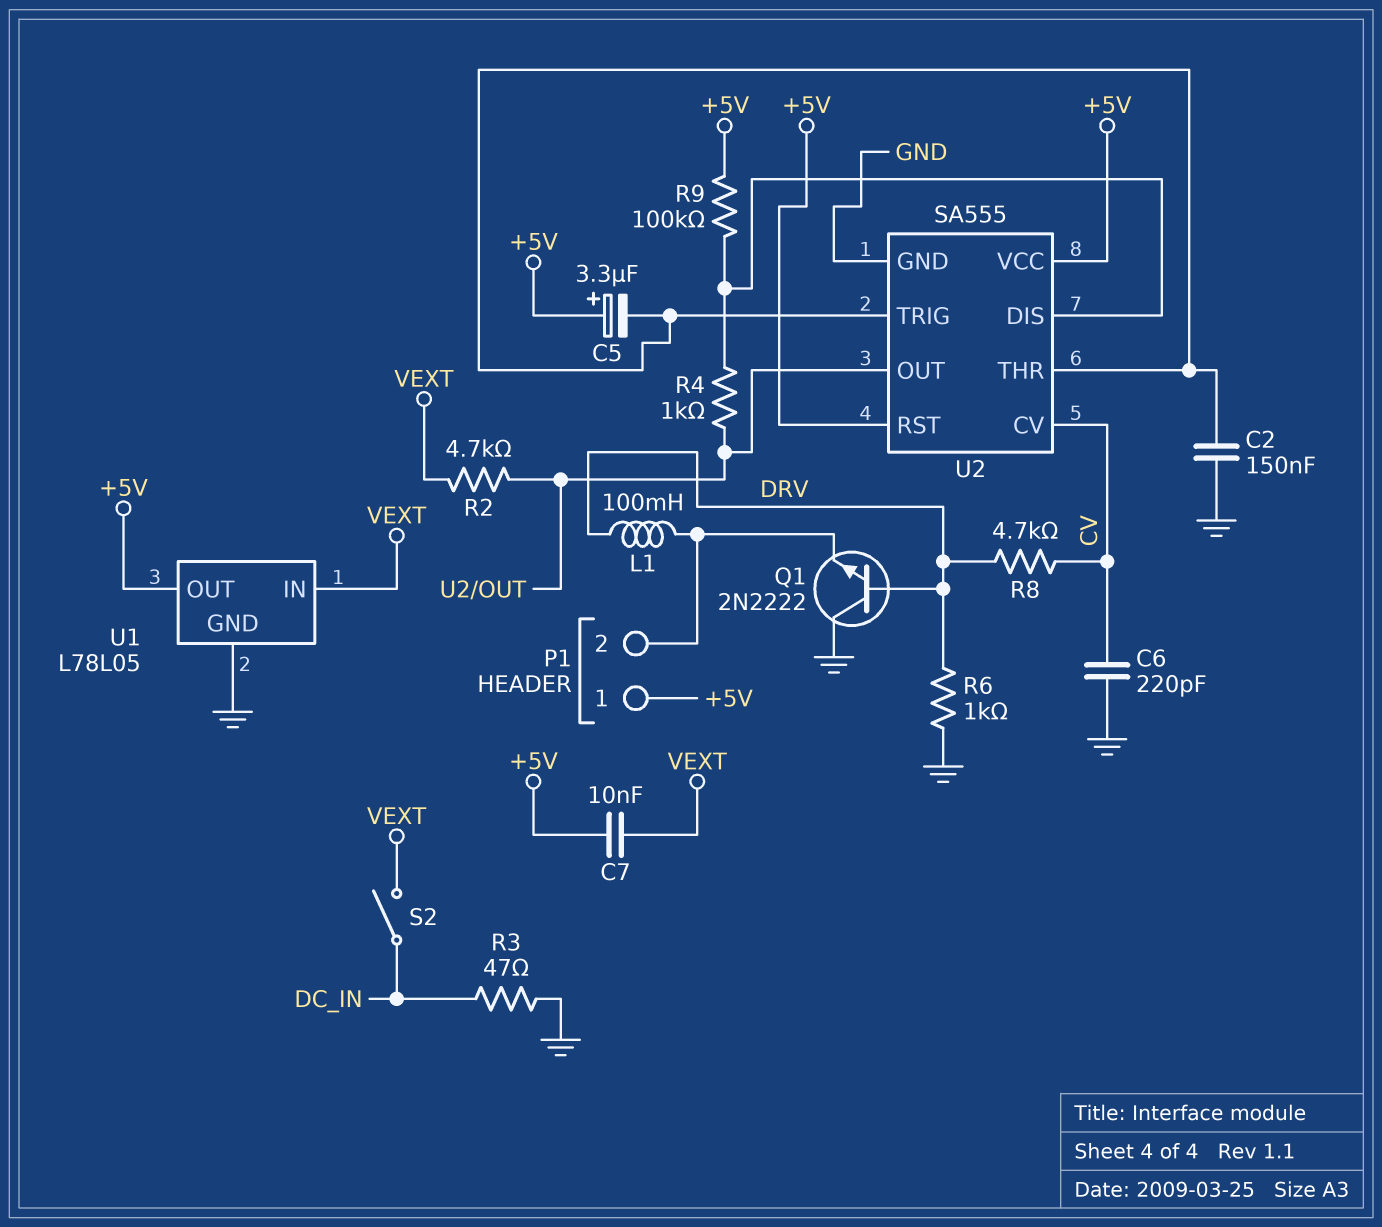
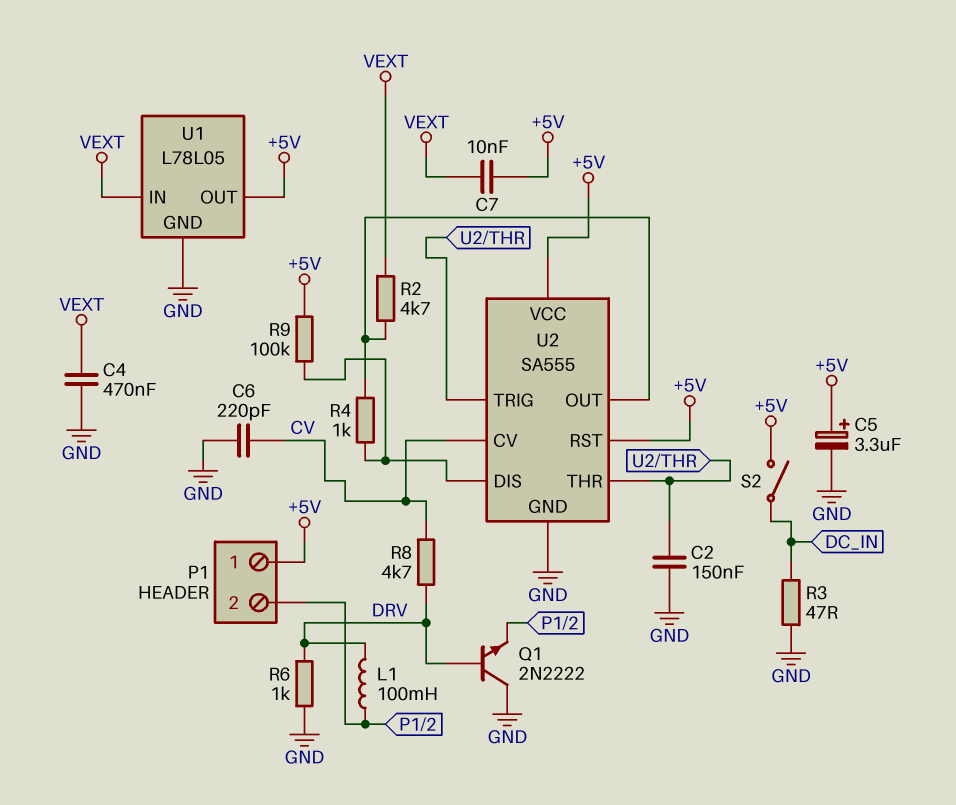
C4: none -> 470nF (GND, VEXT)
C5: 3.3uF (plus +5V, minus U2/THR) -> 3.3uF (plus +5V, minus GND)
S2: switch (DC_IN, VEXT) -> switch (+5V, DC_IN)

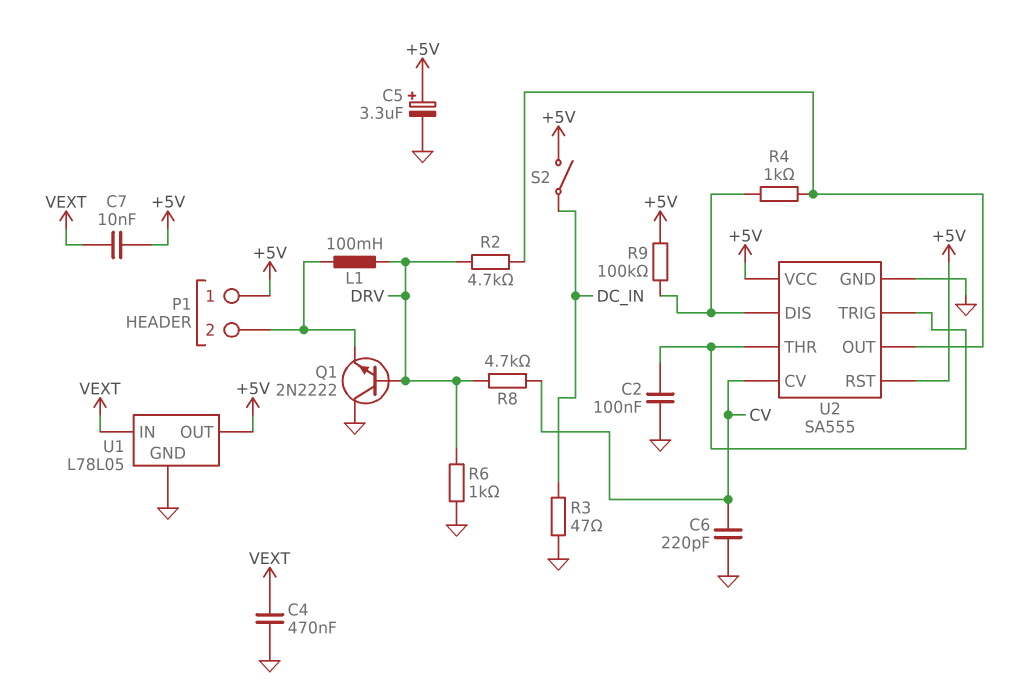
C2: 150nF (GND, U2/THR) -> 100nF (GND, U2/THR)
R2: 4.7k (U2/OUT, VEXT) -> 4.7k (DRV, U2/OUT)

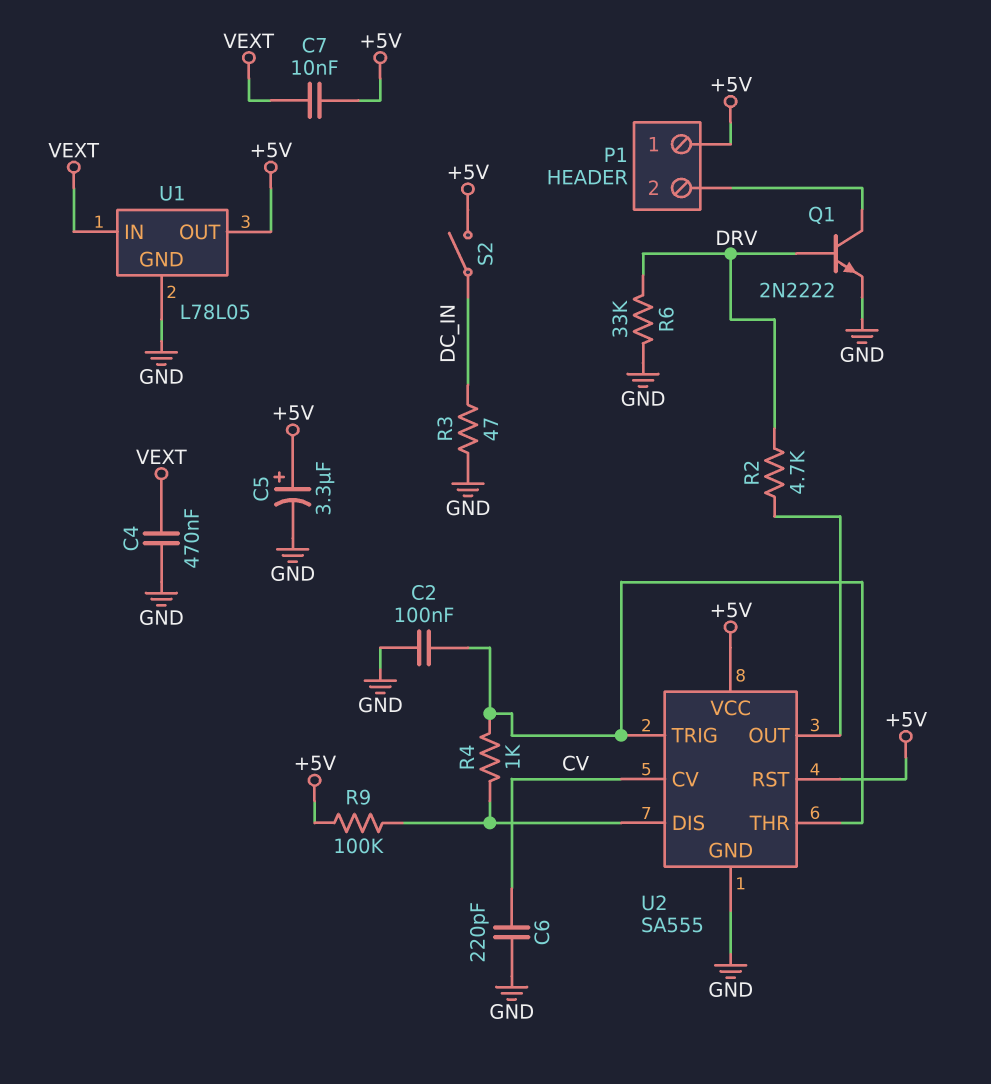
L1: 100mH (DRV, P1/2) -> none
Q1: NPN 2N2222 (B DRV, C GND, E P1/2) -> NPN 2N2222 (B DRV, C P1/2, E GND)
R4: 1k (U2/DIS, U2/OUT) -> 1k (U2/DIS, U2/THR)
R6: 1k (DRV, GND) -> 33k (DRV, GND)
R8: 4.7k (CV, DRV) -> none

